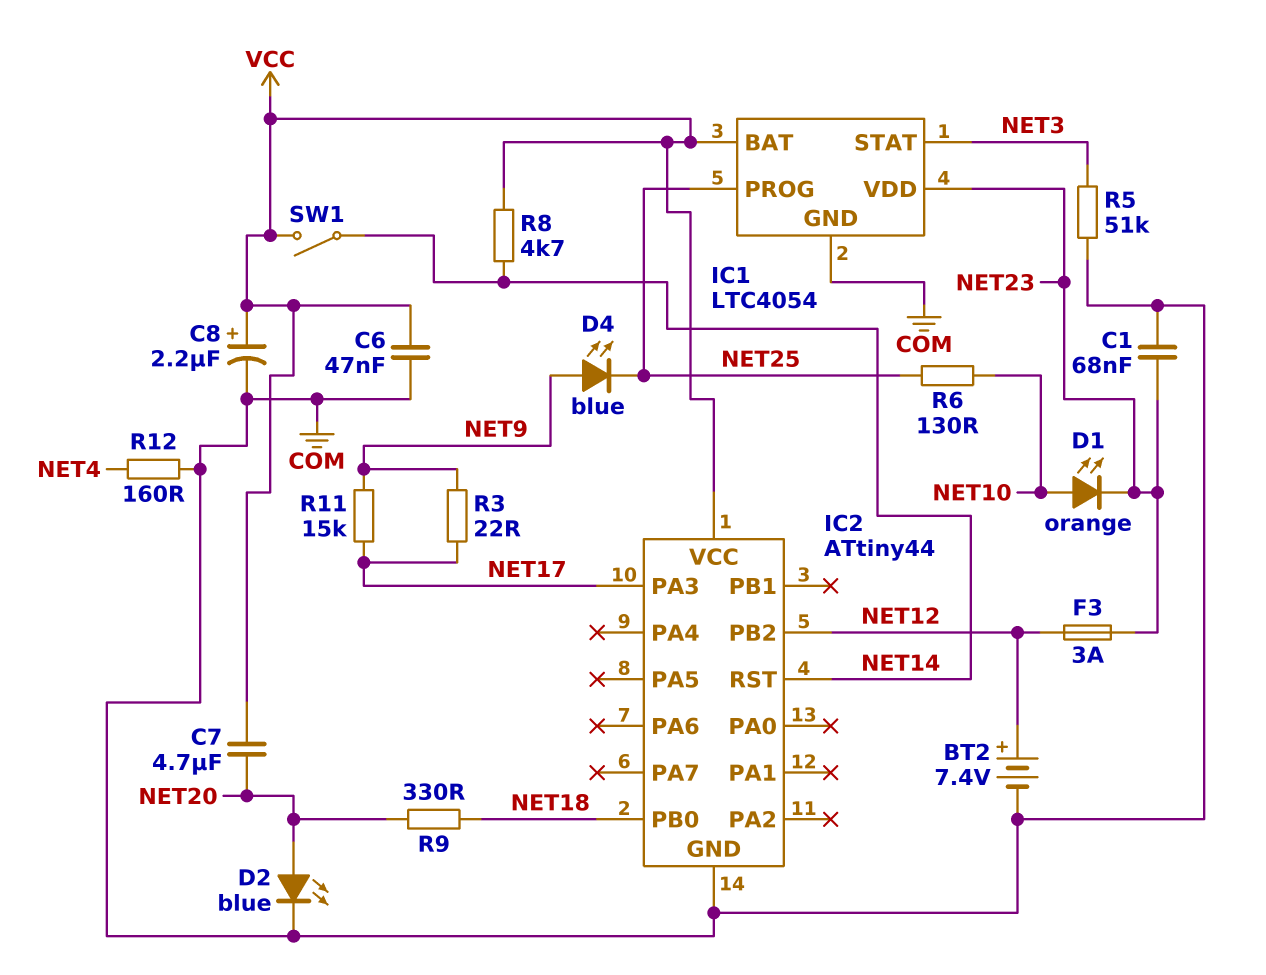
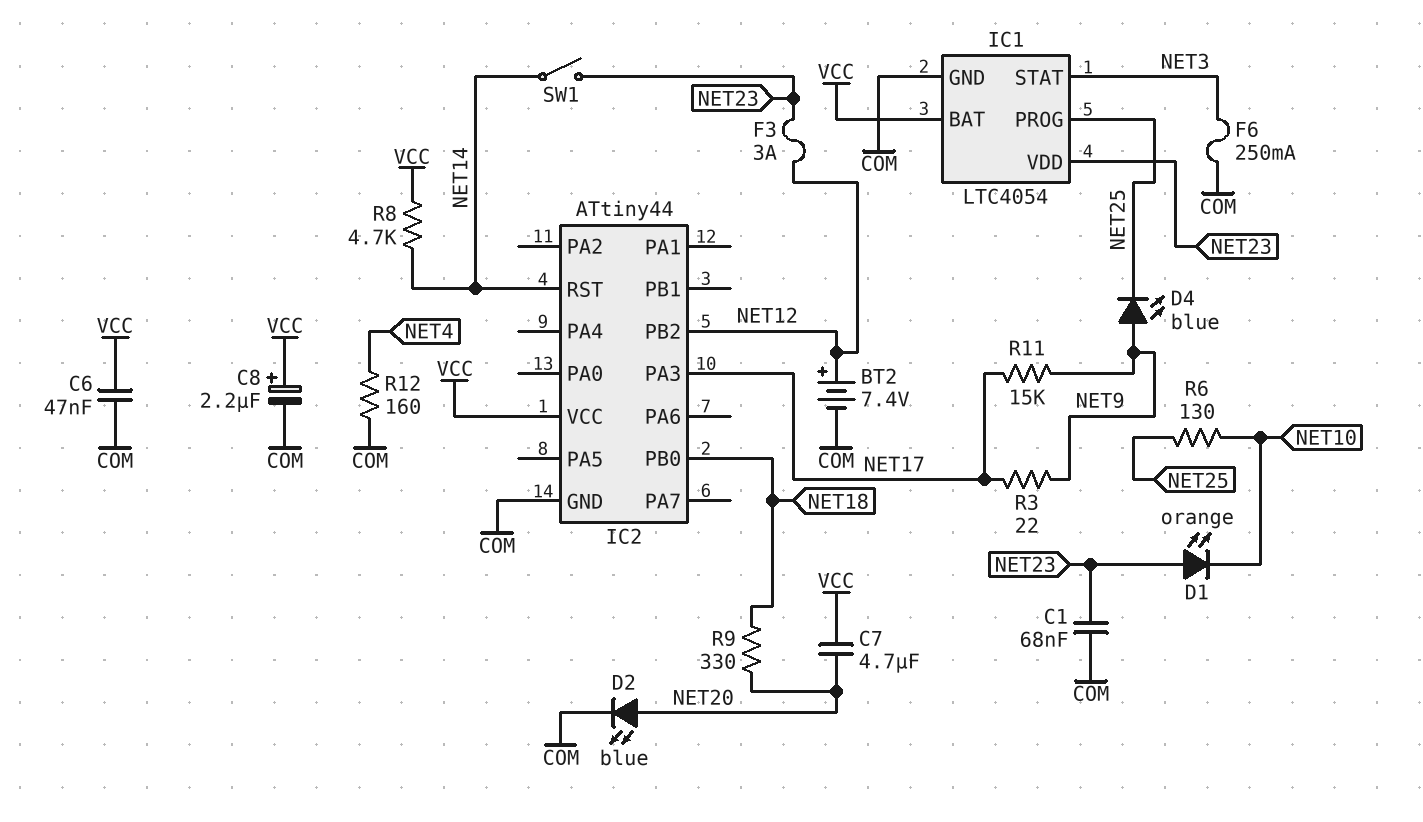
D1: LED orange (A NET10, K NET23) -> LED orange (A NET23, K NET10)
F6: none -> 250mA (COM, NET3)
R5: 51k (COM, NET3) -> none
SW1: switch (NET14, VCC) -> switch (NET14, NET23)

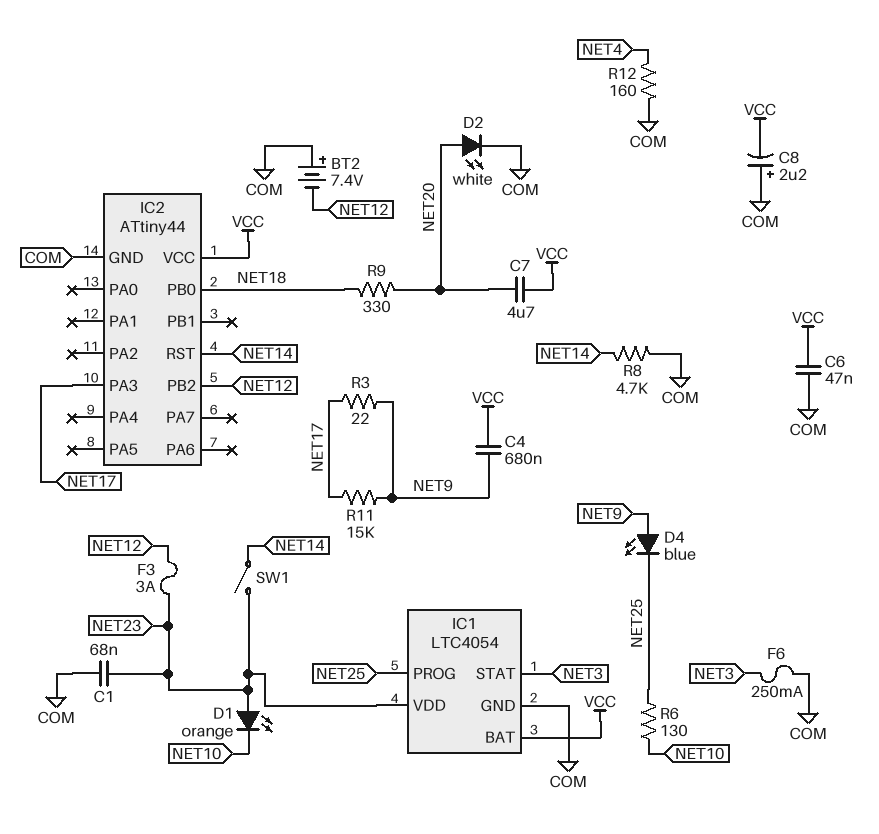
BT2: 7.4V (plus NET12, minus COM) -> 7.4V (plus COM, minus NET12)
C4: none -> 680nF (NET9, VCC)
C8: 2.2uF (plus VCC, minus COM) -> 2.2uF (plus COM, minus VCC)
D2: LED blue (A NET20, K COM) -> LED white (A NET20, K COM)
R8: 4.7k (NET14, VCC) -> 4.7k (COM, NET14)

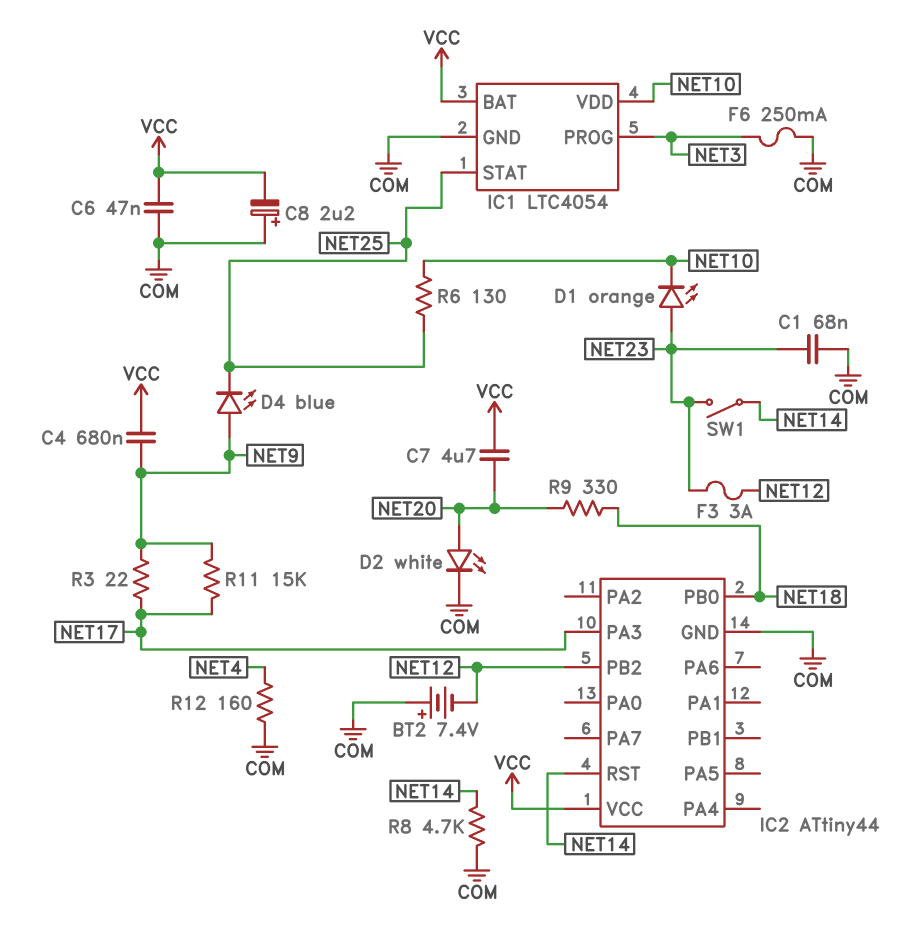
IC1 pin PROG: NET25 -> NET3
IC1 pin STAT: NET3 -> NET25
IC1 pin VDD: NET23 -> NET10

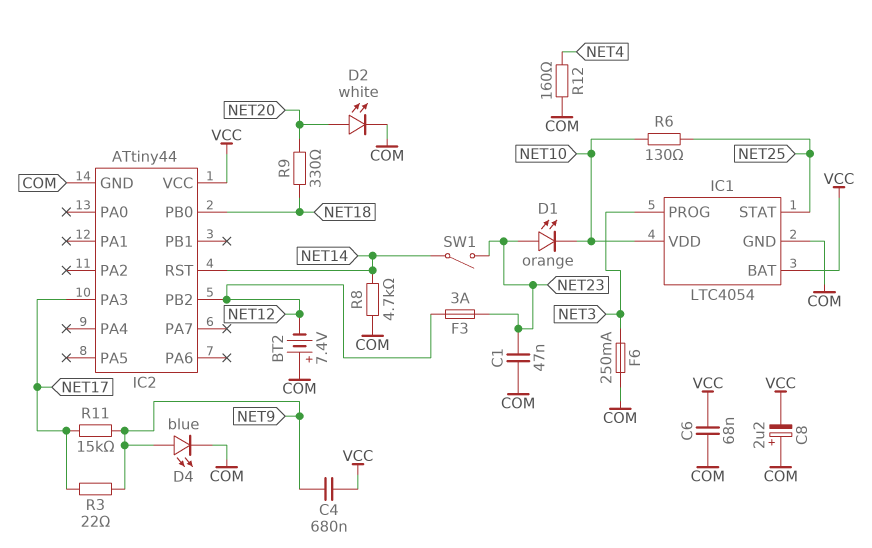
C1: 68nF (COM, NET23) -> 47nF (COM, NET23)
C6: 47nF (COM, VCC) -> 68nF (COM, VCC)
C7: 4.7uF (NET20, VCC) -> none
D4: LED blue (A NET9, K NET25) -> LED blue (A NET9, K COM)

